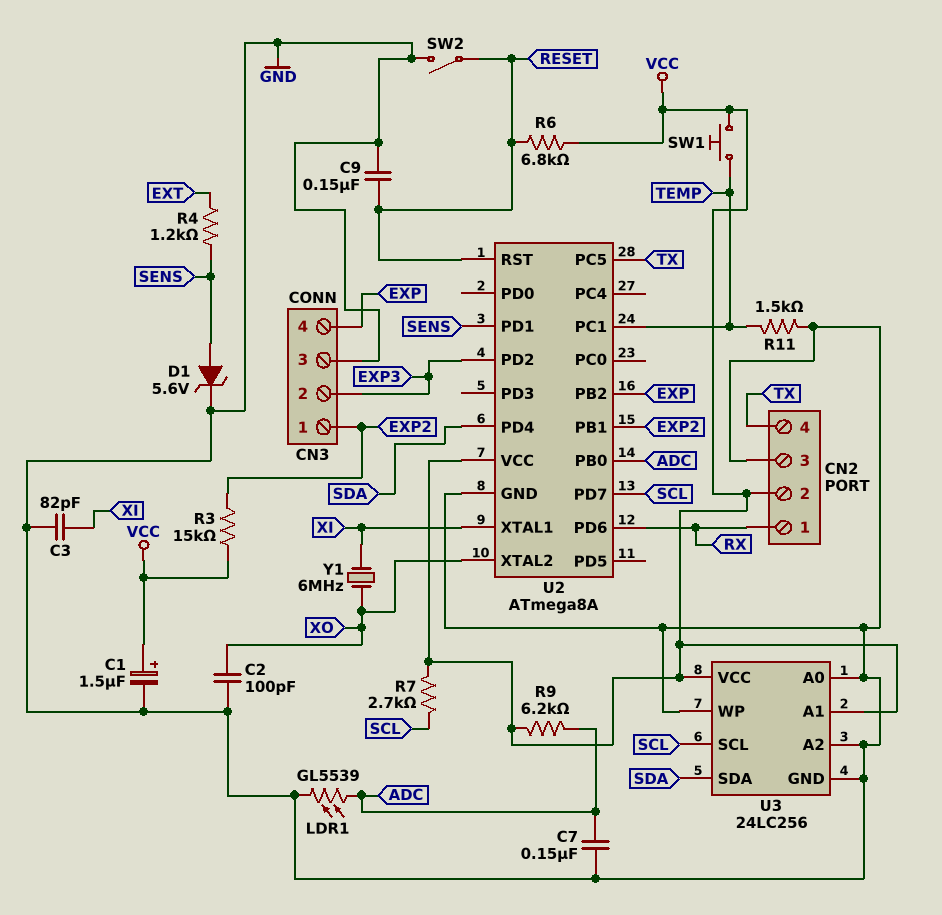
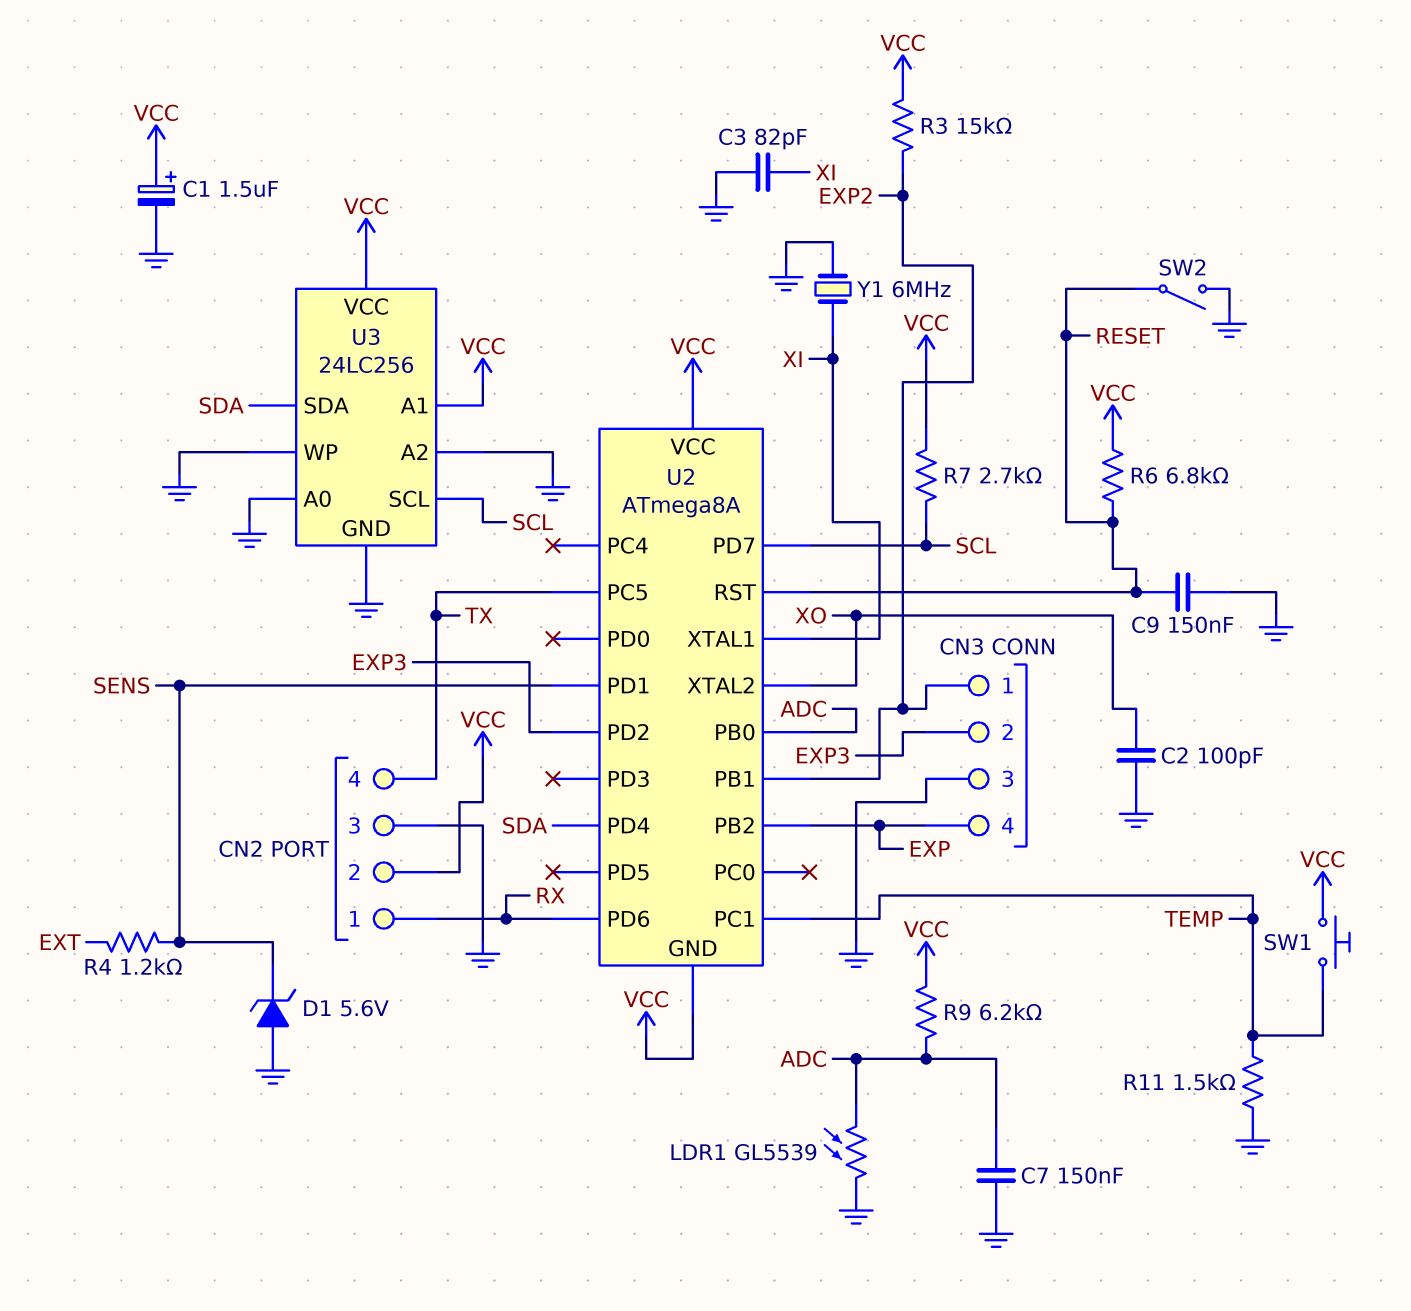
D1: zener 5.6V (A SENS, K GND) -> zener 5.6V (A GND, K SENS)
U2 pin GND: GND -> VCC
Y1: 6MHz (XI, XO) -> 6MHz (GND, XI)

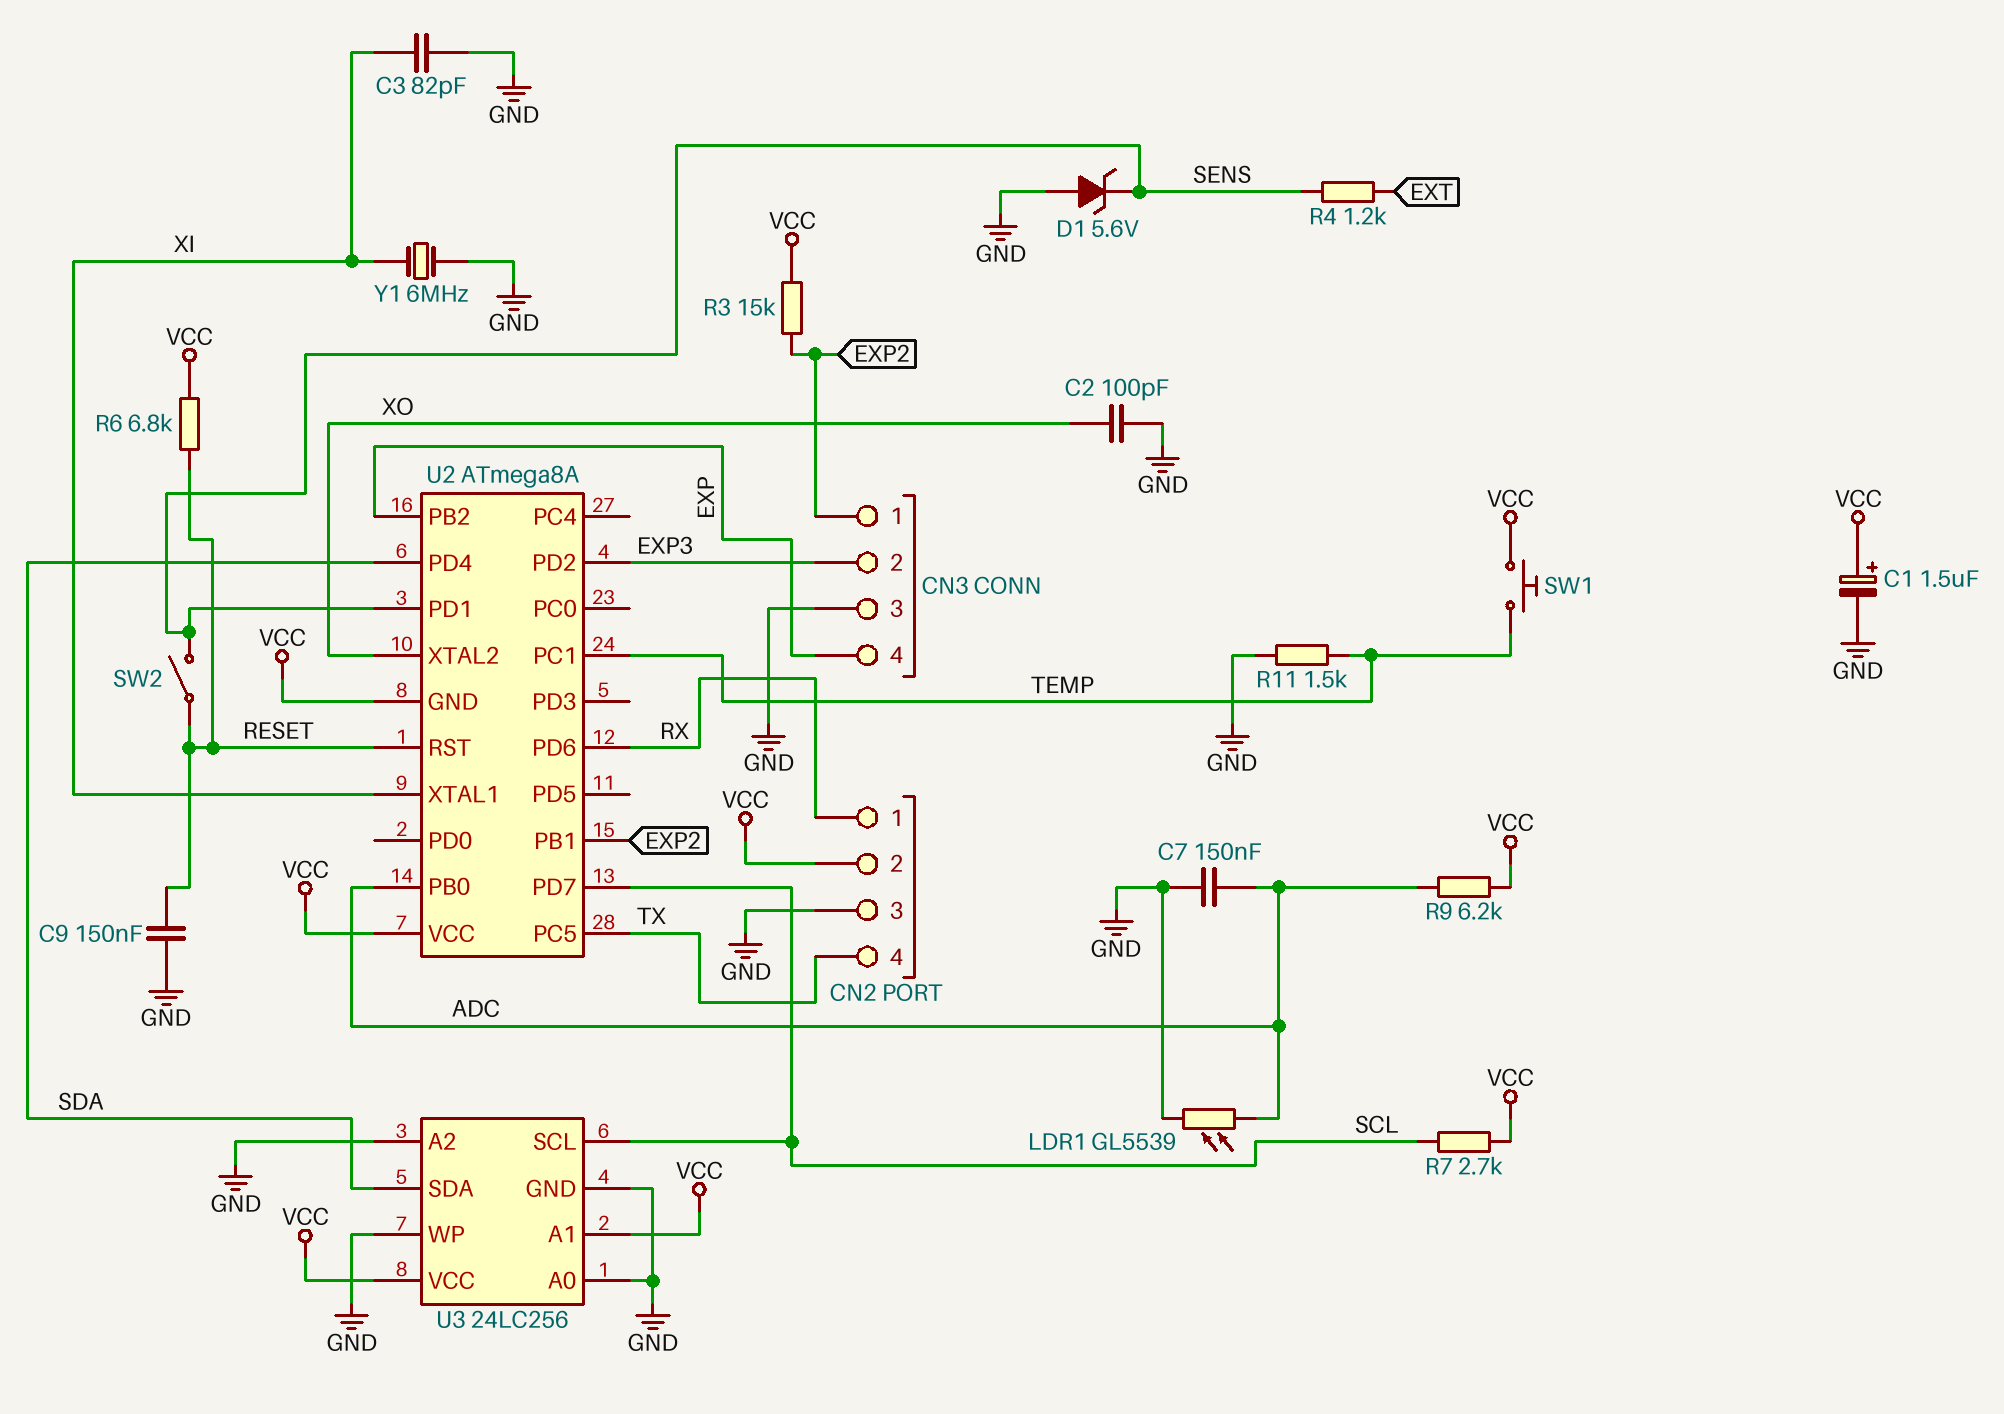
SW2: switch (GND, RESET) -> switch (RESET, SENS)

